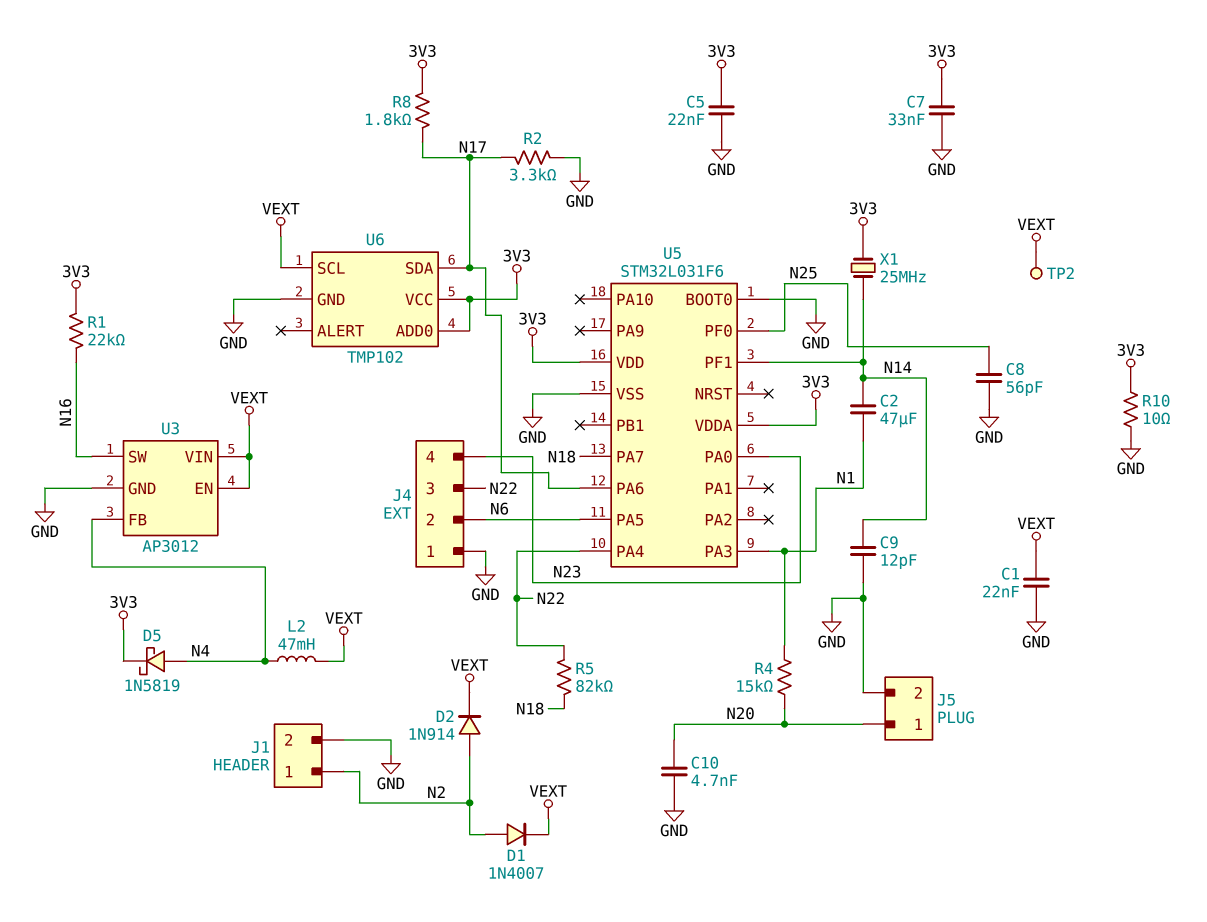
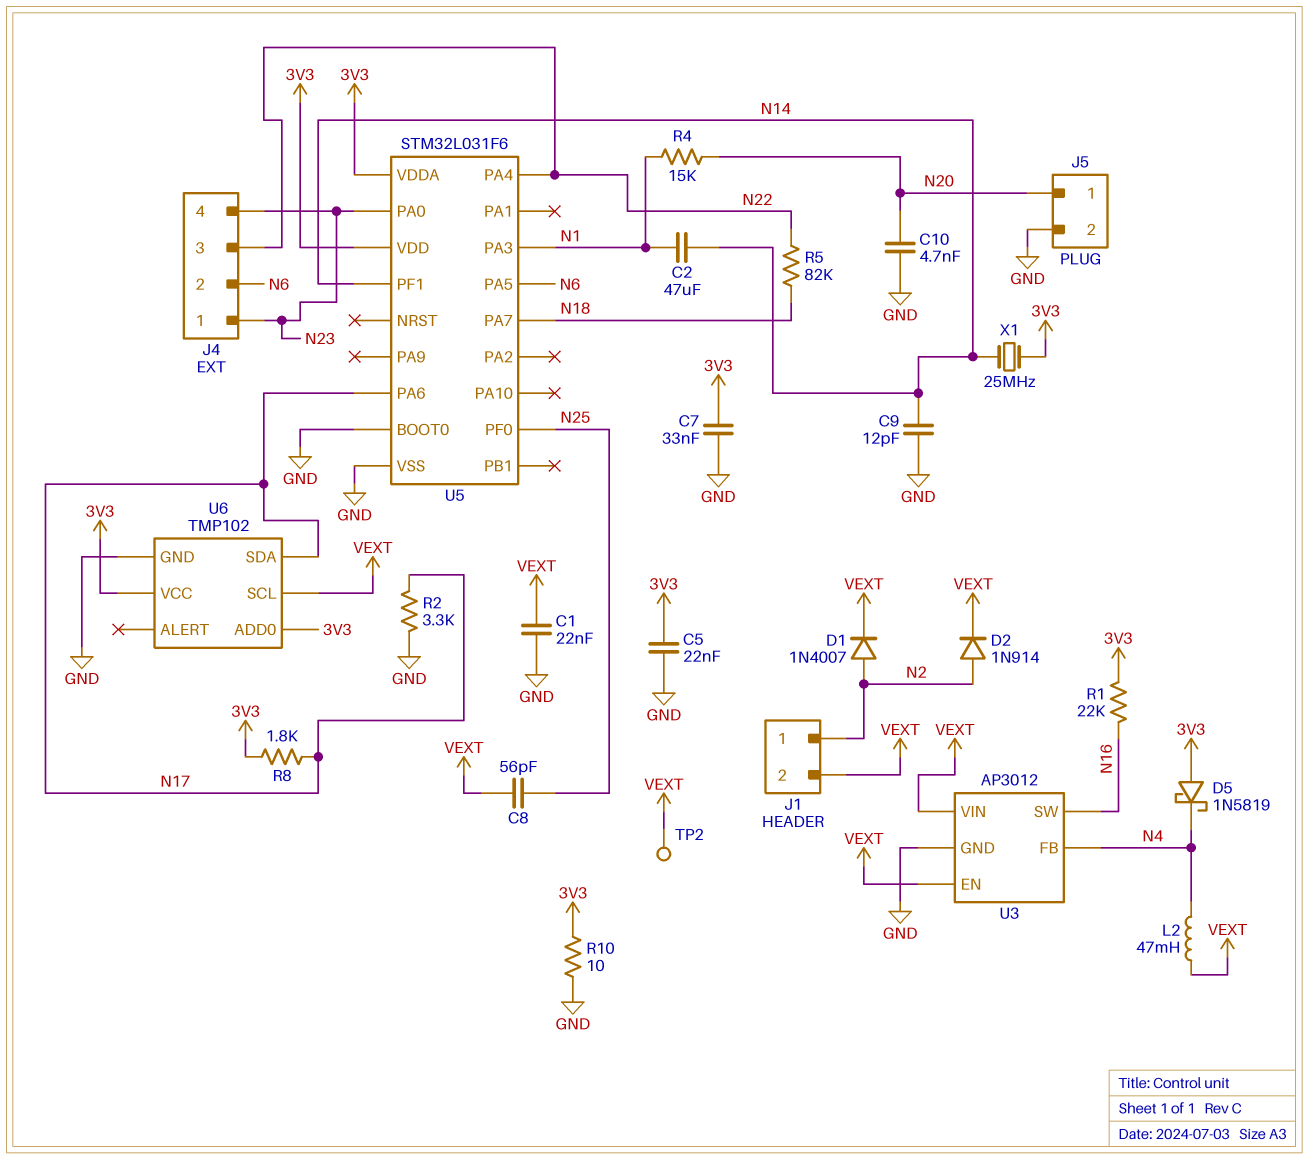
C8: 56pF (GND, N25) -> 56pF (N25, VEXT)
D5: schottky 1N5819 (A N4, K 3V3) -> schottky 1N5819 (A 3V3, K N4)
J1 pin 2: GND -> VEXT
J4 pin 1: GND -> N23

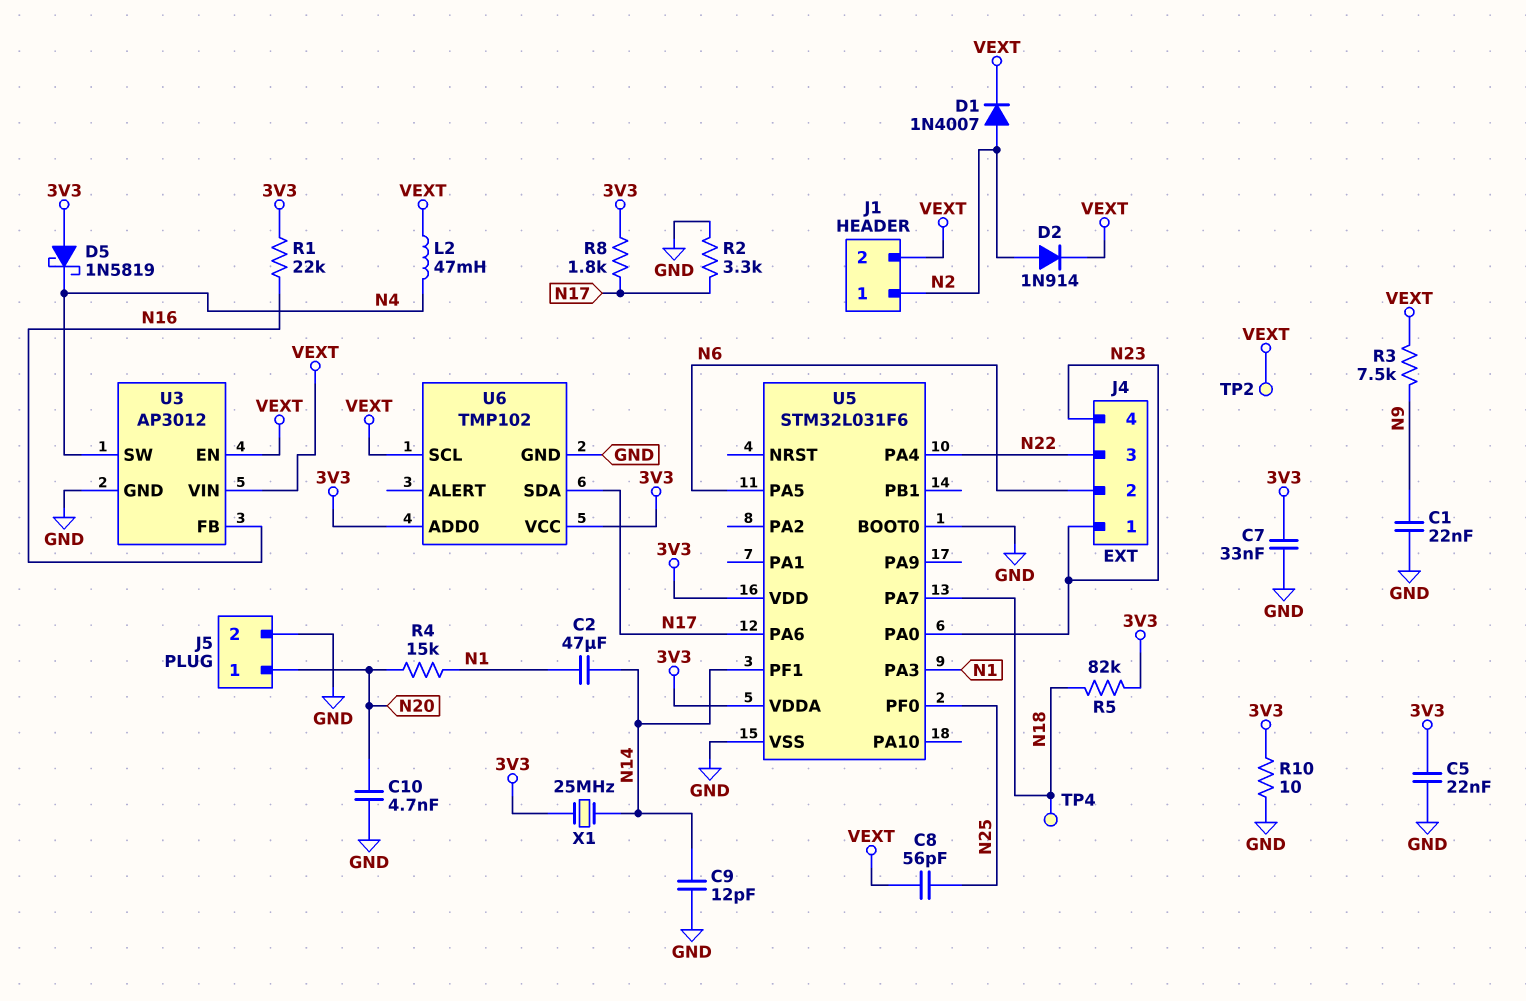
C1: 22nF (GND, VEXT) -> 22nF (GND, N9)
R3: none -> 7.5k (N9, VEXT)
R5: 82k (N18, N22) -> 82k (3V3, N18)
TP4: none -> test point (N18)
U3 pin FB: N4 -> N16
U3 pin SW: N16 -> N4

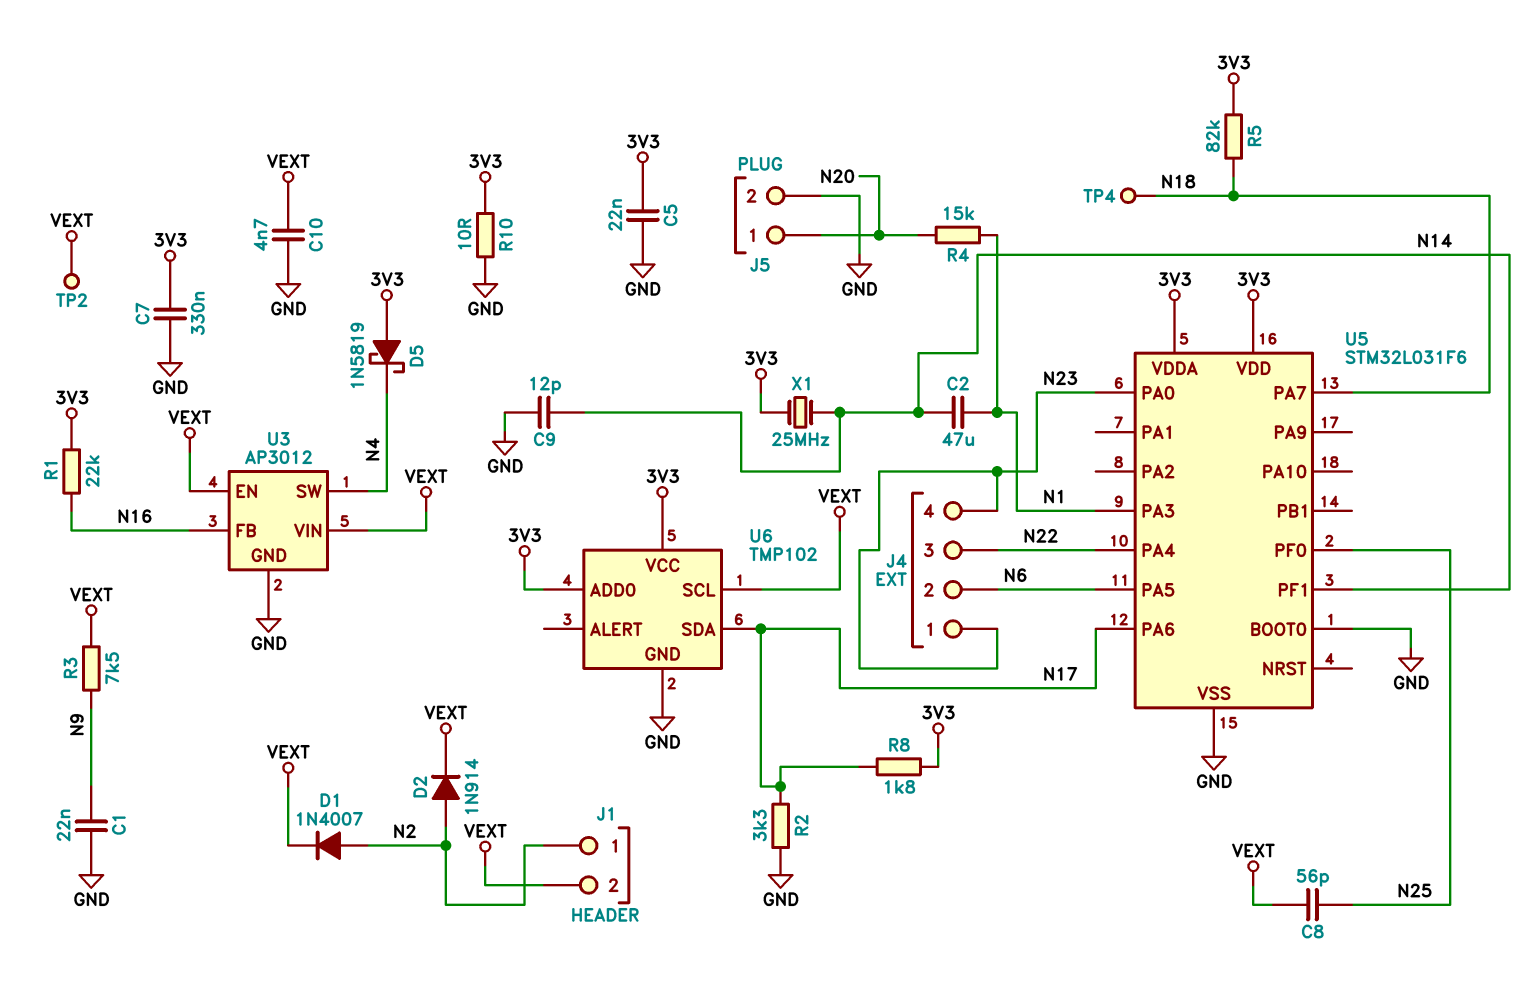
C7: 33nF (3V3, GND) -> 330nF (3V3, GND)
C10: 4.7nF (GND, N20) -> 4.7nF (GND, VEXT)
L2: 47mH (N4, VEXT) -> none

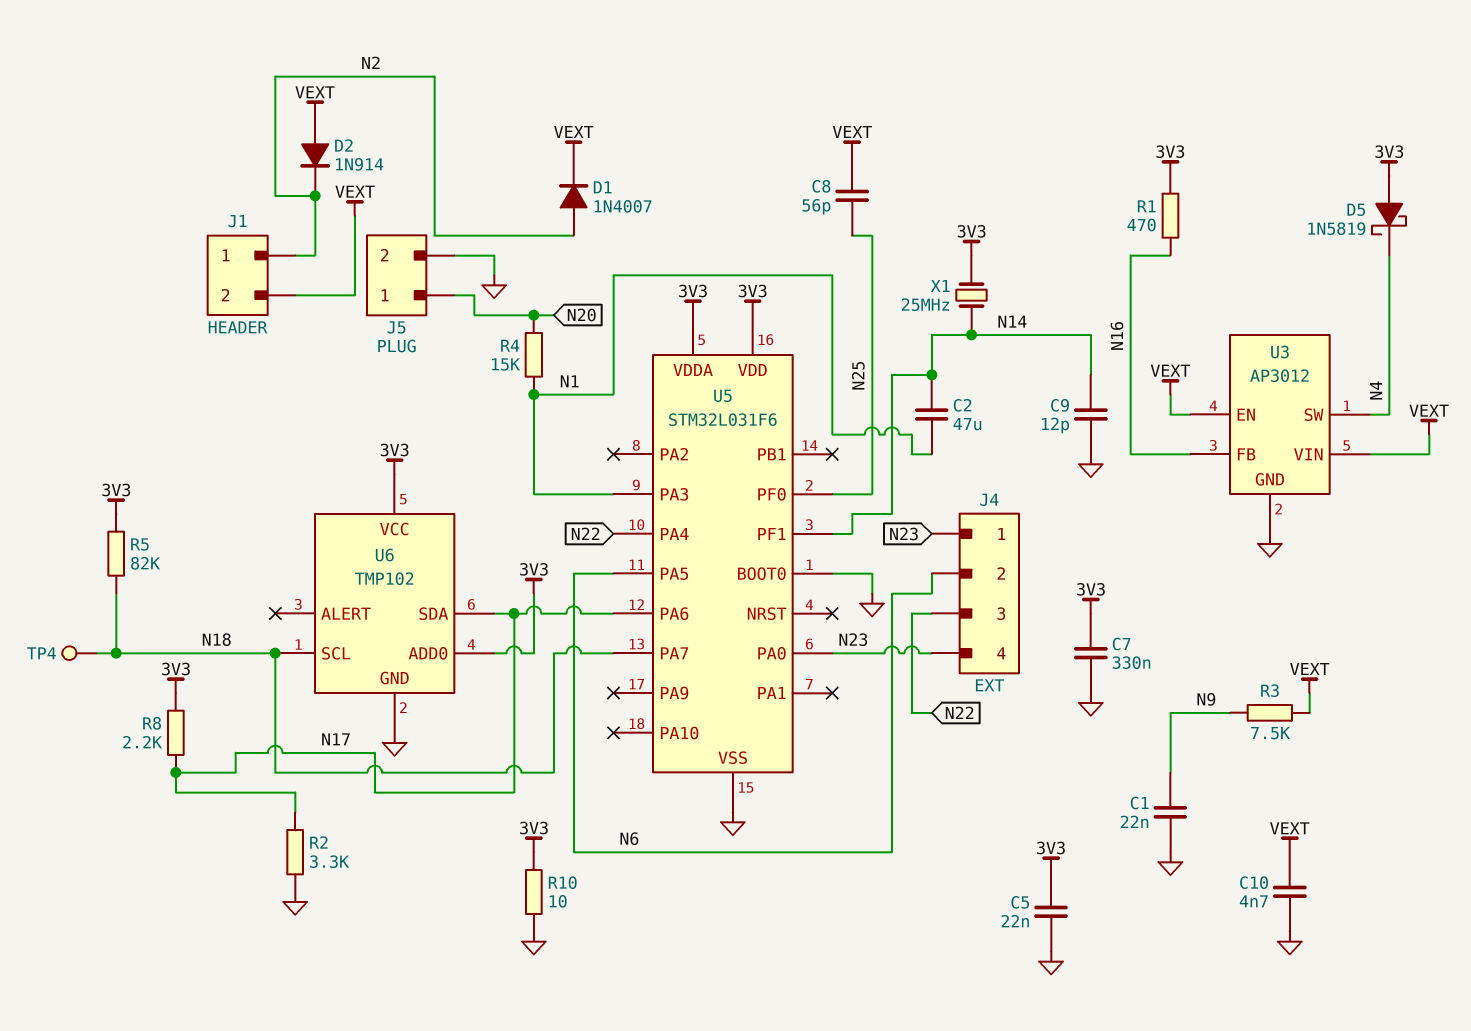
D2: diode 1N914 (A N2, K VEXT) -> diode 1N914 (A VEXT, K N2)
R1: 22k (3V3, N16) -> 470 (3V3, N16)
R8: 1.8k (3V3, N17) -> 2.2k (3V3, N17)
TP2: test point (VEXT) -> none
U6 pin SCL: VEXT -> N18

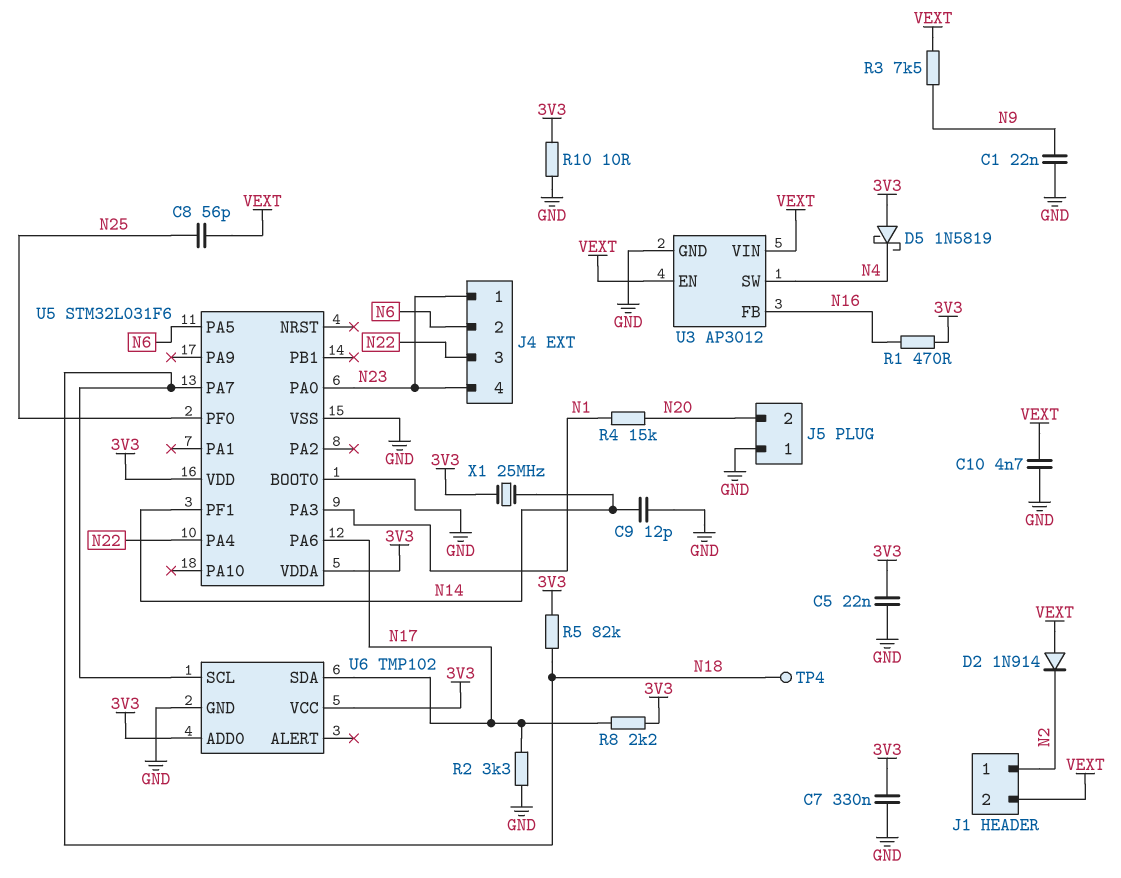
C2: 47uF (N1, N14) -> none
D1: diode 1N4007 (A N2, K VEXT) -> none
J5 pin 1: N20 -> GND
J5 pin 2: GND -> N20

